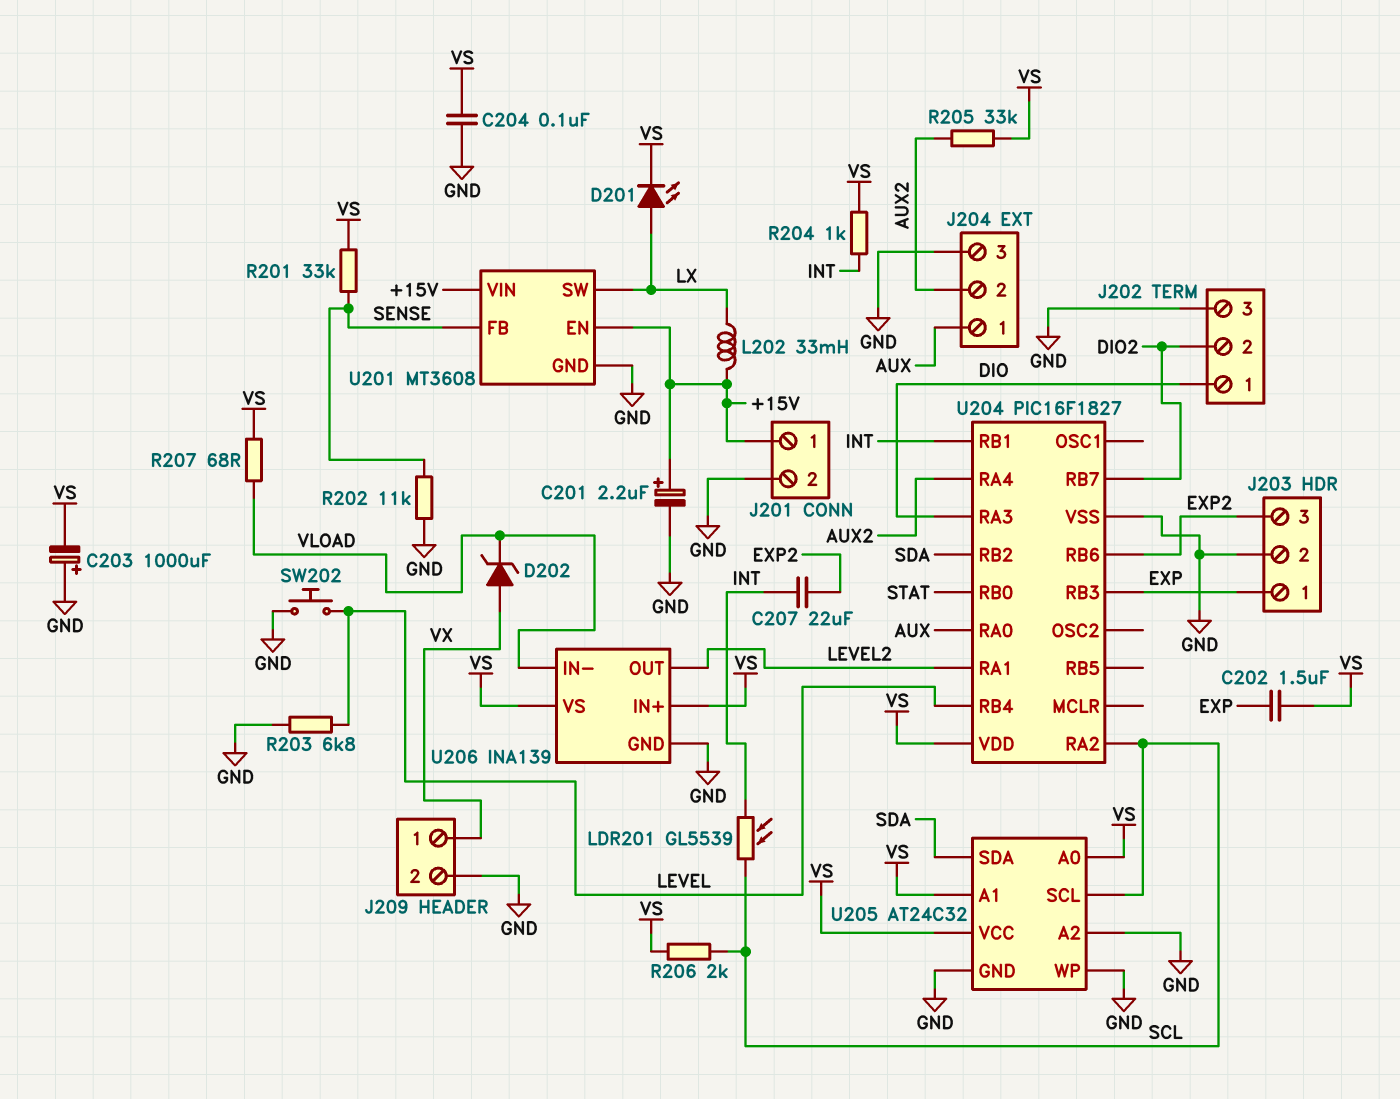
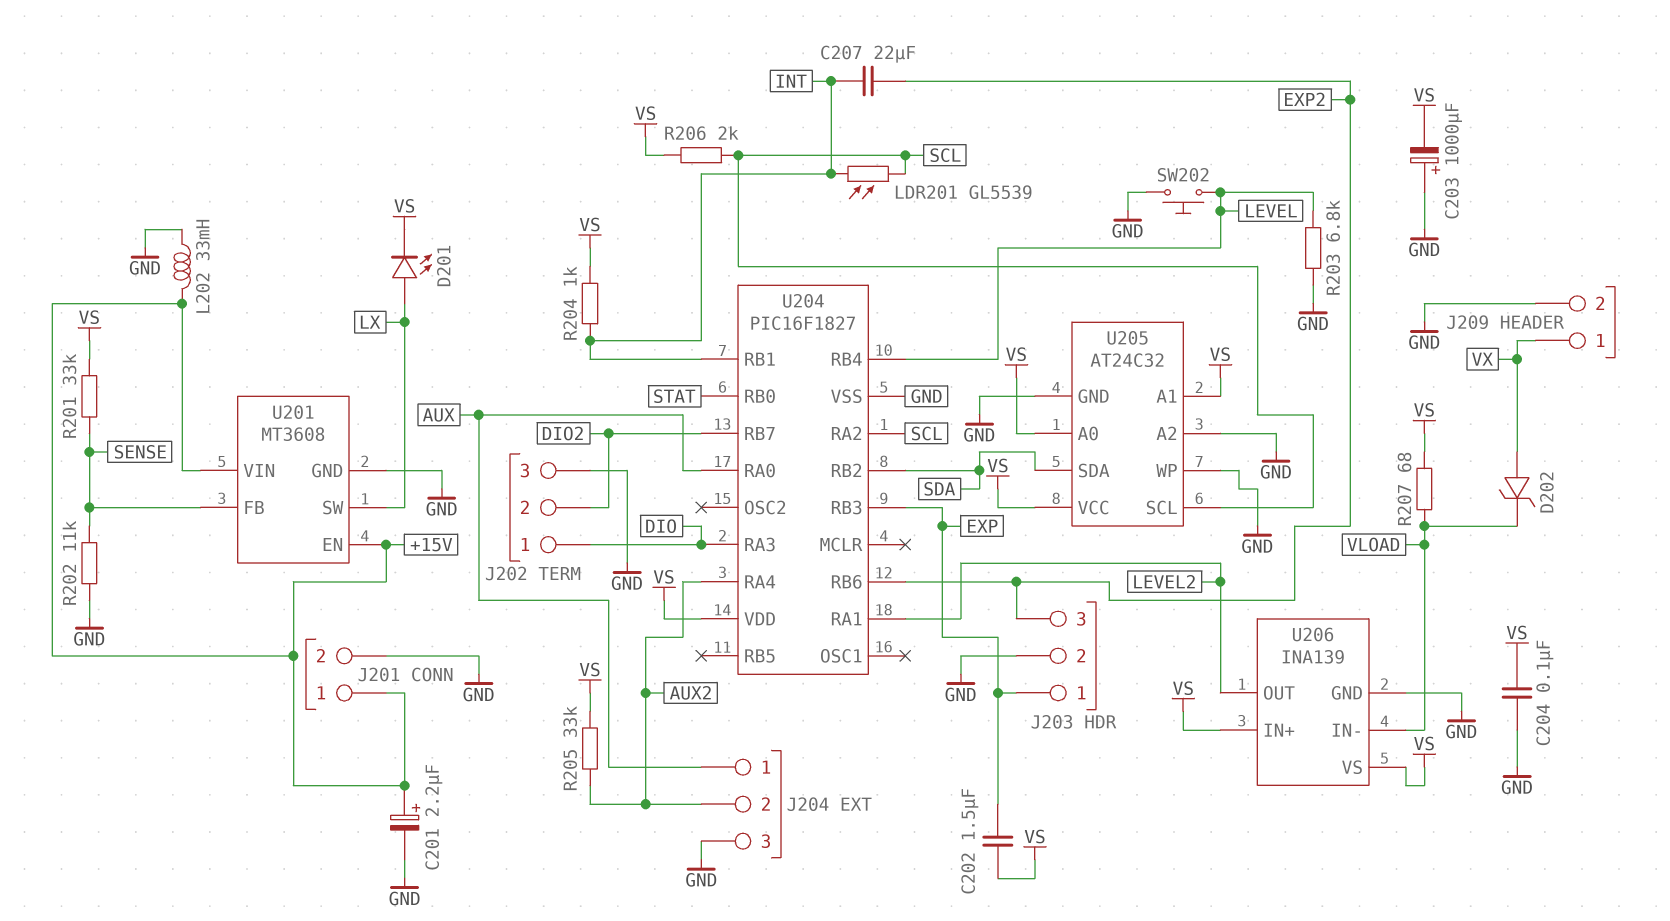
L202: 33mH (+15V, LX) -> 33mH (+15V, GND)

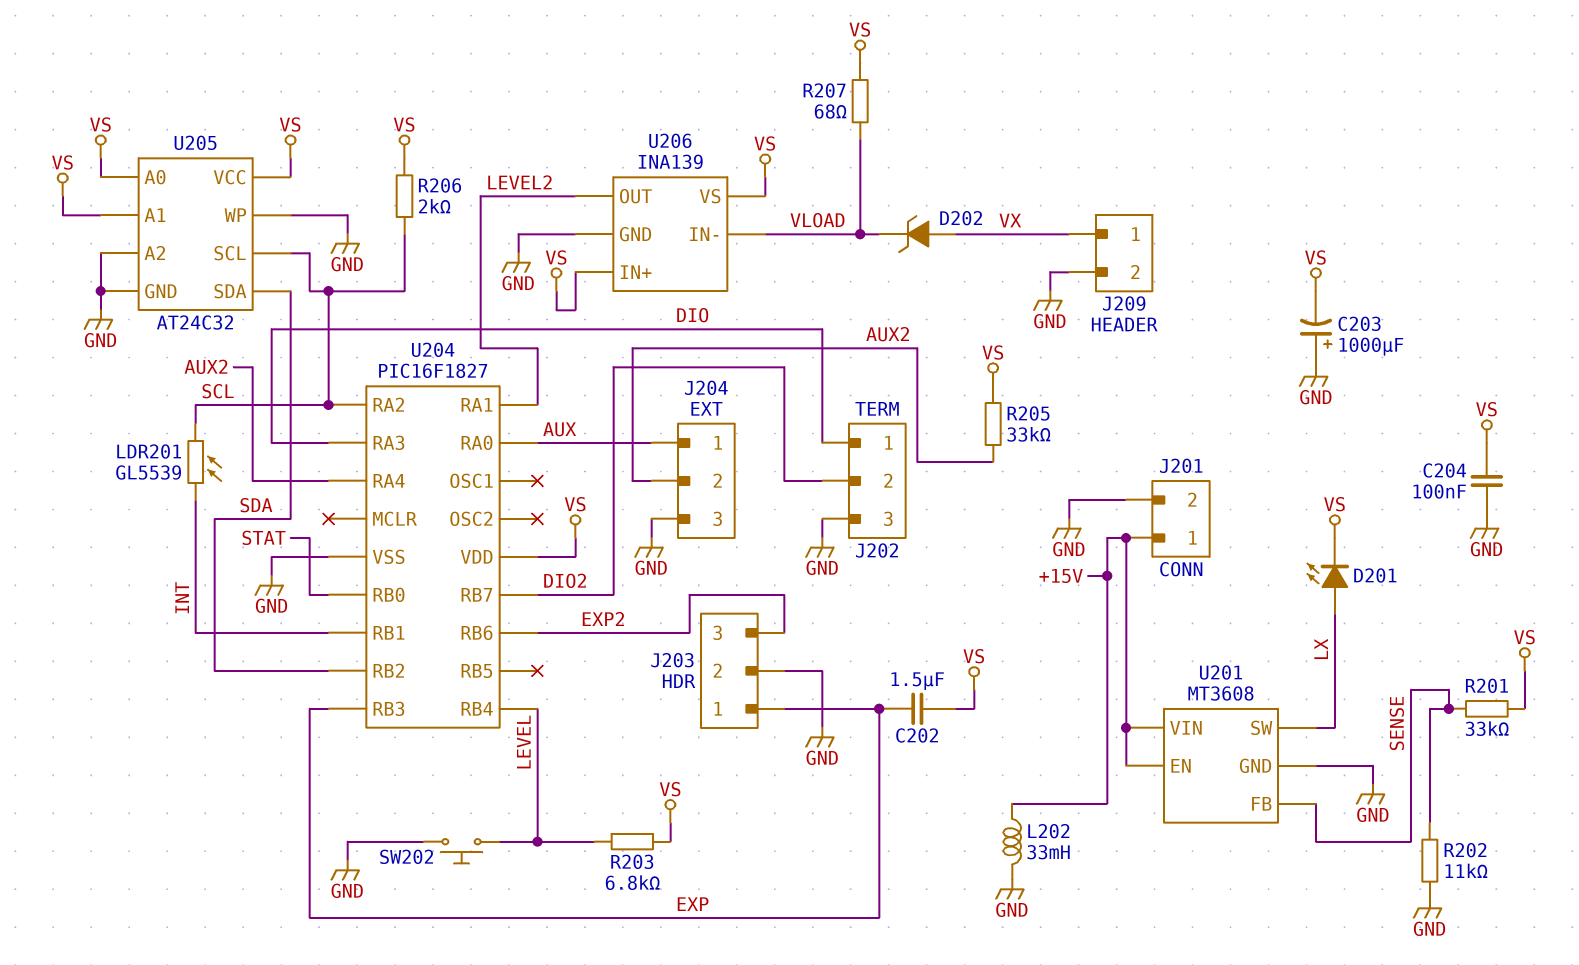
C201: 2.2uF (plus +15V, minus GND) -> none
C207: 22uF (EXP2, INT) -> none
R203: 6.8k (GND, LEVEL) -> 6.8k (LEVEL, VS)
R204: 1k (INT, VS) -> none

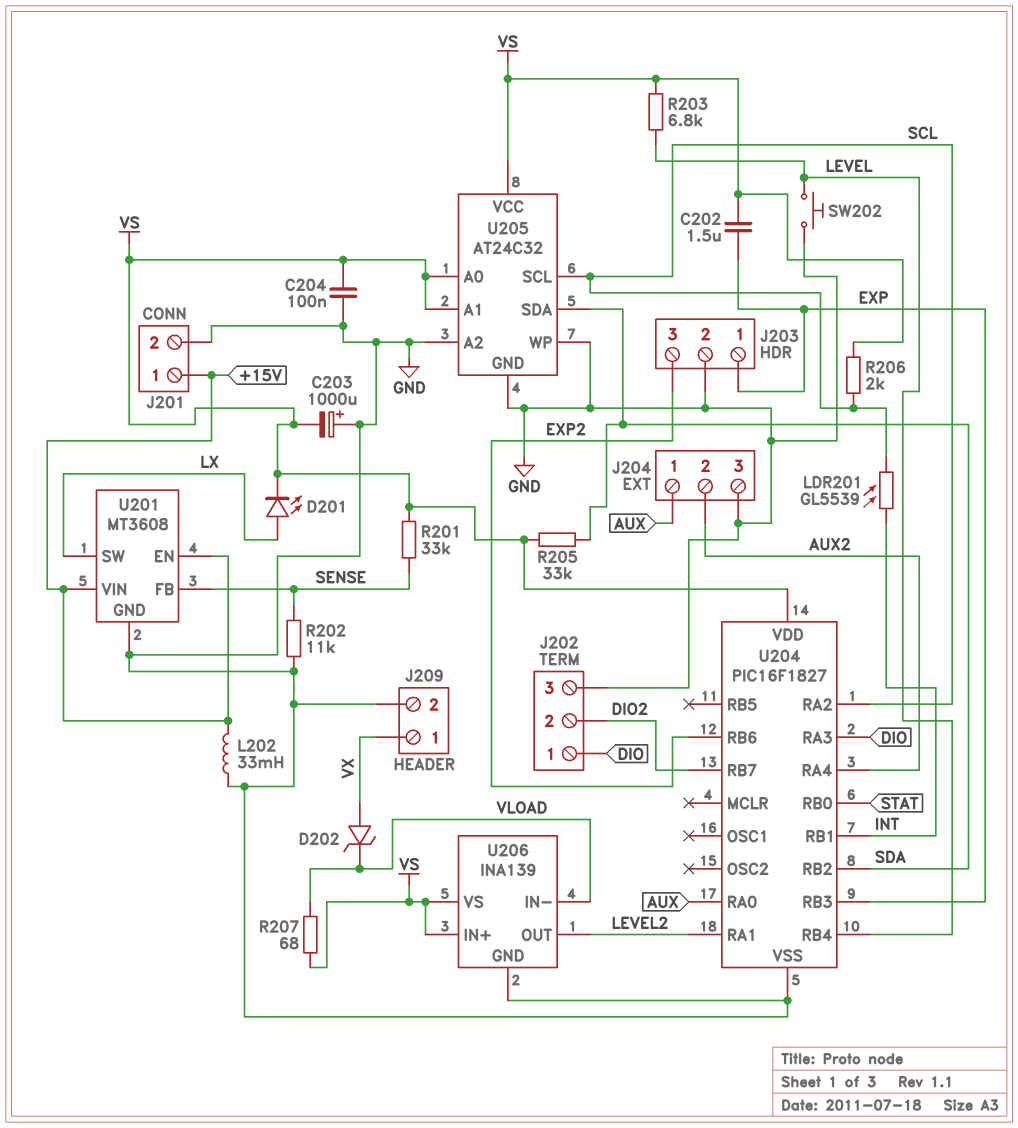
R205: 33k (AUX2, VS) -> 33k (SDA, VS)

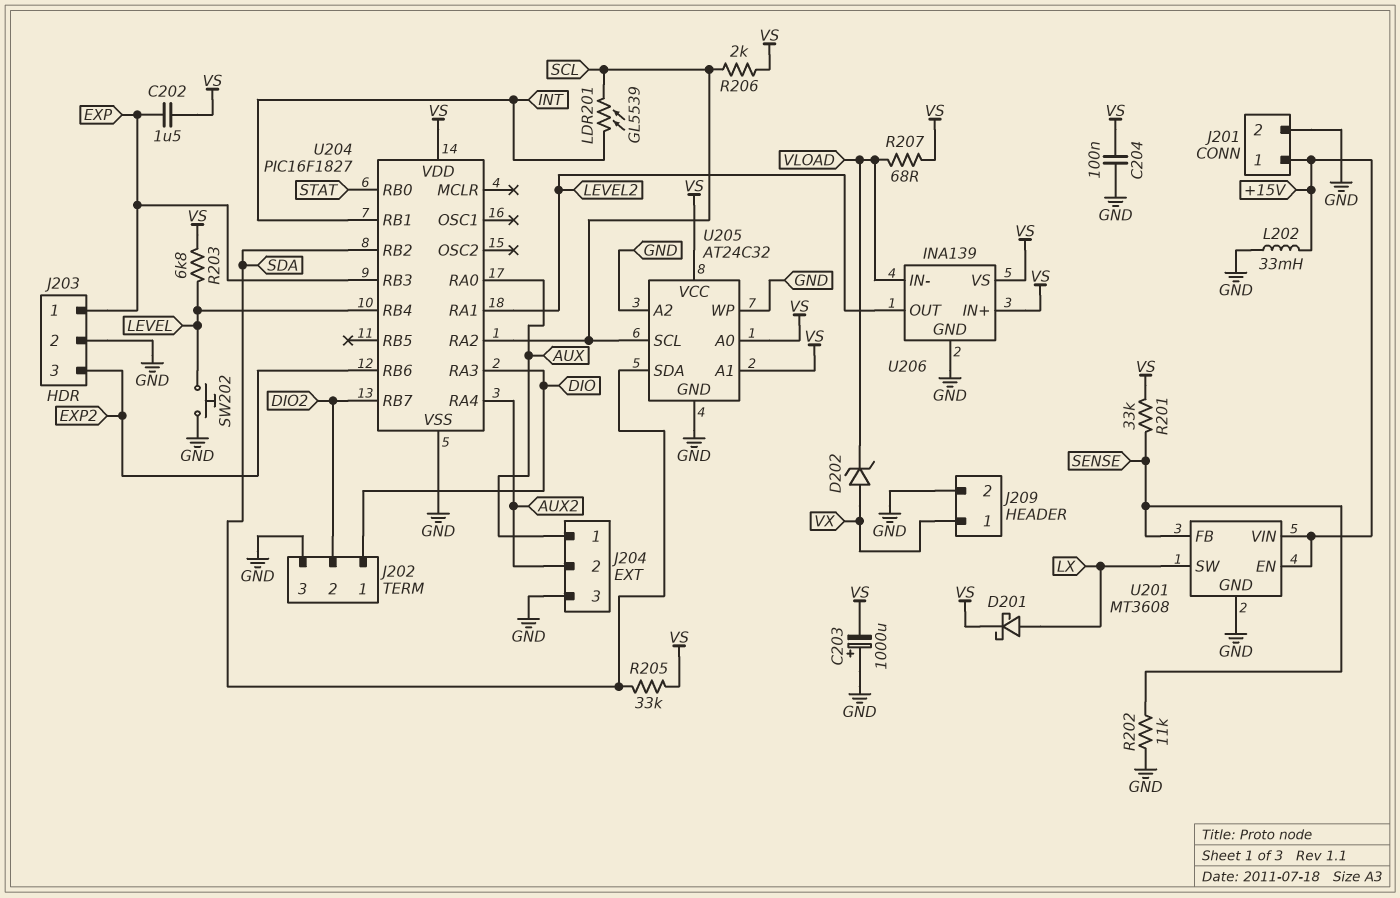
D201: LED (A LX, K VS) -> schottky (A LX, K VS)

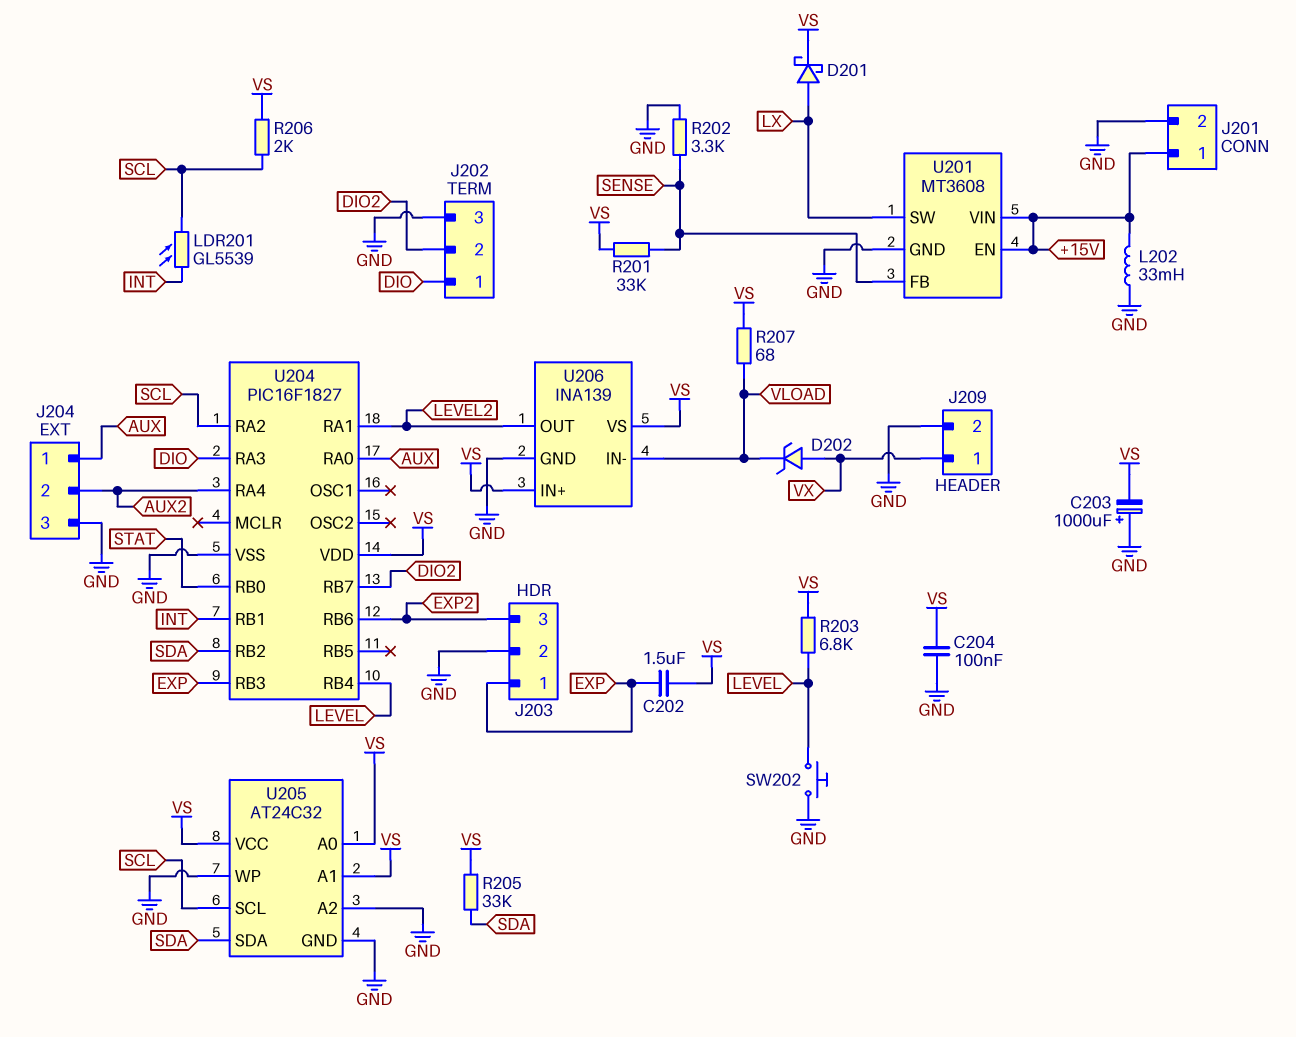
R202: 11k (GND, SENSE) -> 3.3k (GND, SENSE)

